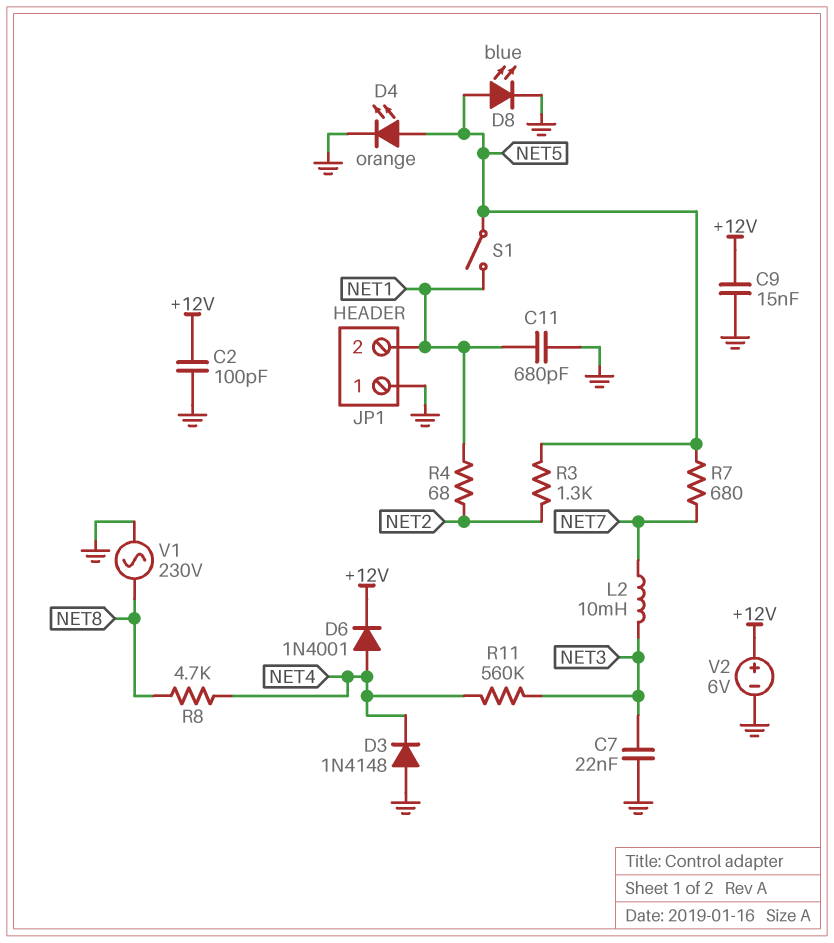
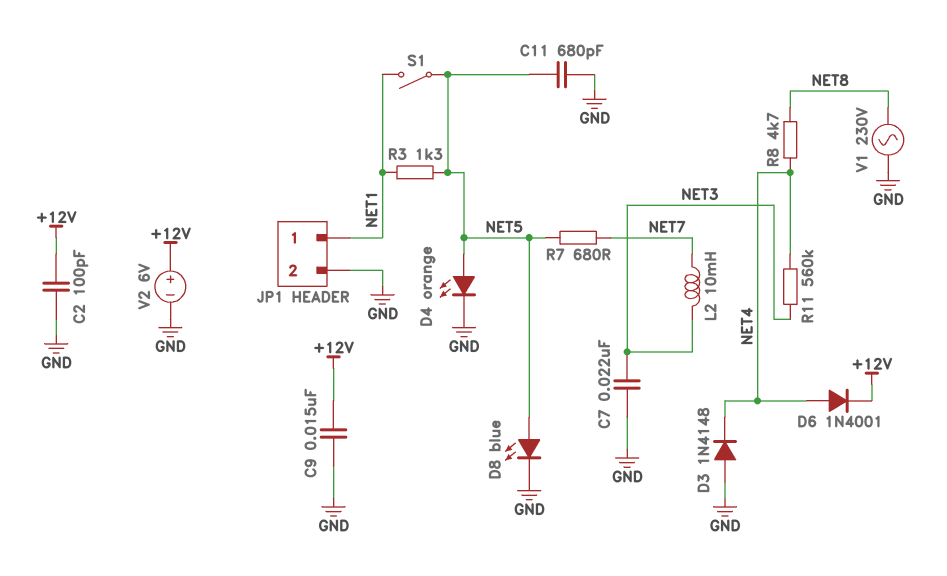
C11: 680pF (GND, NET1) -> 680pF (GND, NET5)
JP1 pin 1: GND -> NET1
JP1 pin 2: NET1 -> GND
R3: 1.3k (NET2, NET5) -> 1.3k (NET1, NET5)
R4: 68 (NET1, NET2) -> none

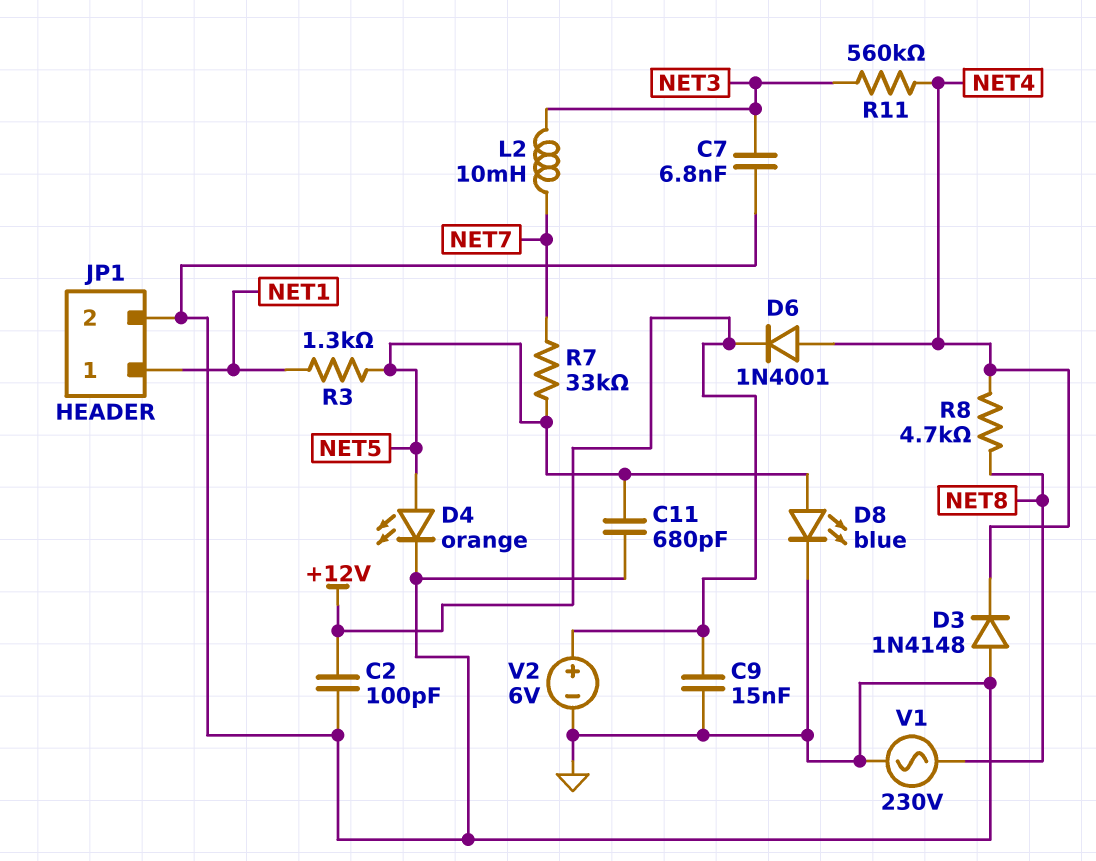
C7: 22nF (GND, NET3) -> 6.8nF (GND, NET3)
R7: 680 (NET5, NET7) -> 33k (NET5, NET7)
S1: switch (NET1, NET5) -> none

